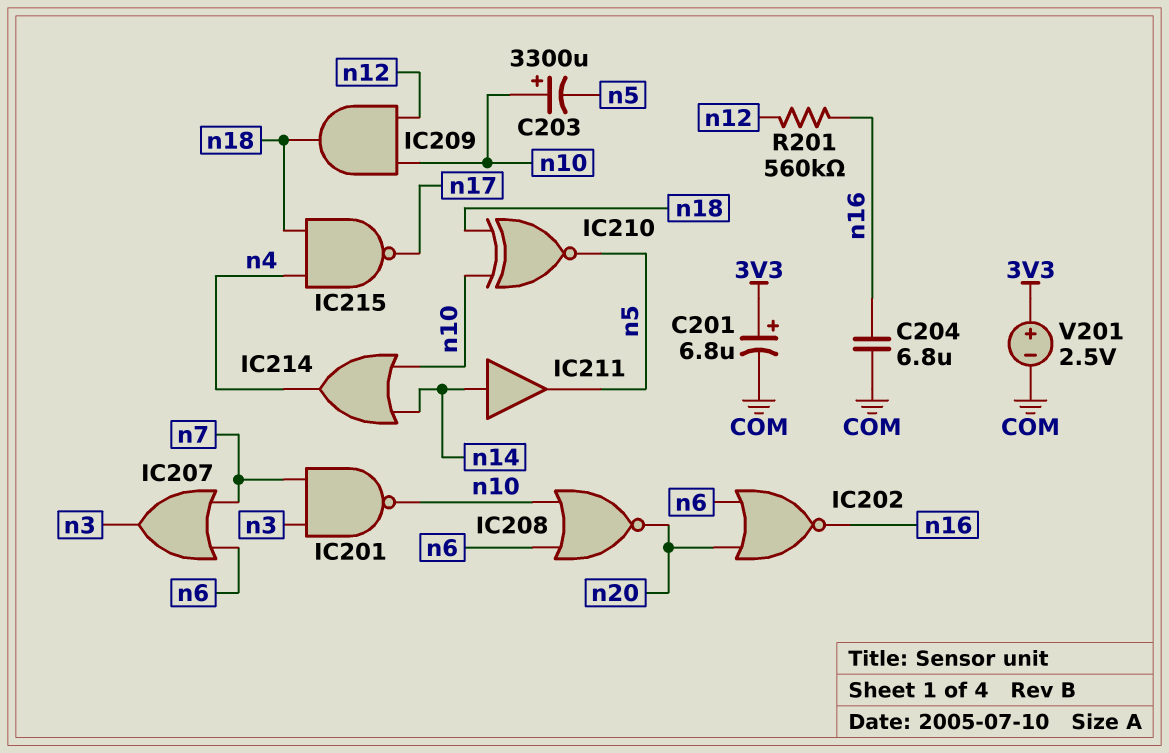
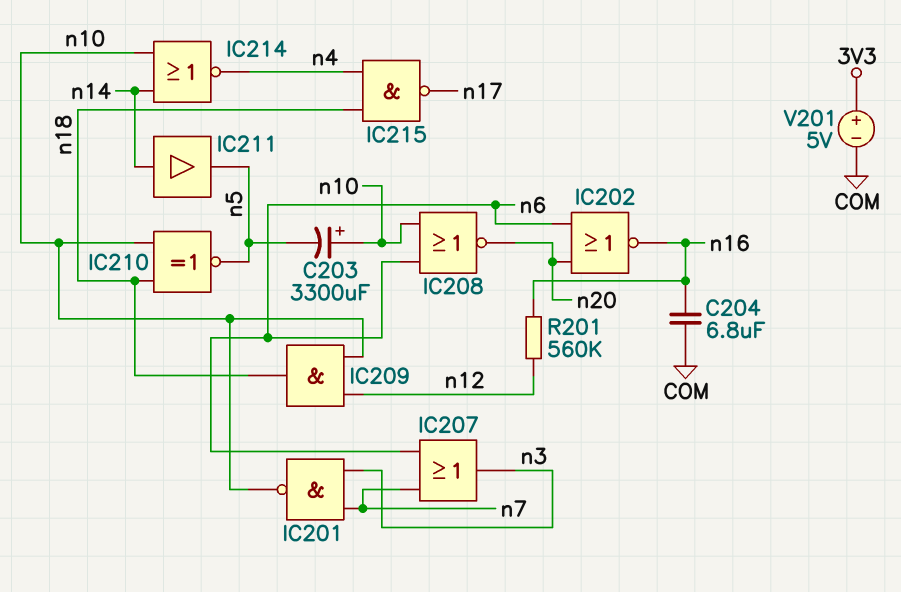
C201: 6.8uF (plus 3V3, minus COM) -> none
IC214: OR (in n10, in n14, out n4) -> NOR (in n10, in n14, out n4)
V201: 2.5V (plus 3V3, minus COM) -> 5V (plus 3V3, minus COM)

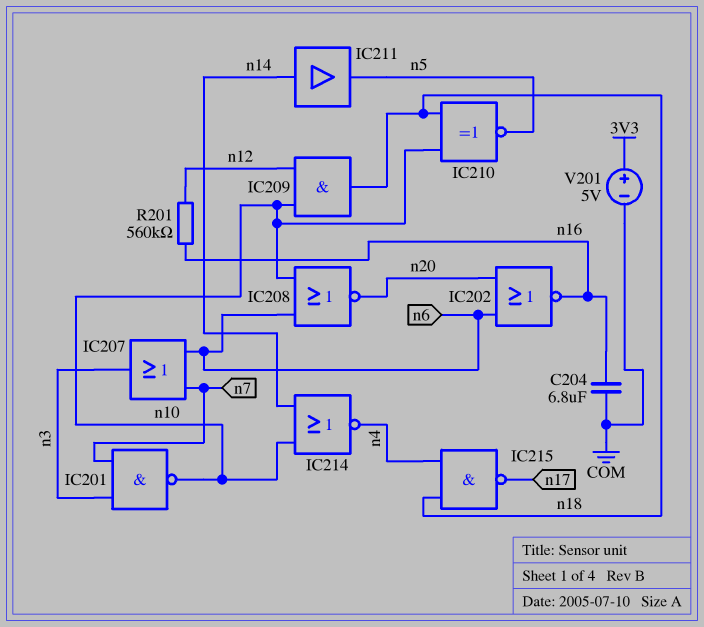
C203: 3300uF (plus n10, minus n5) -> none

